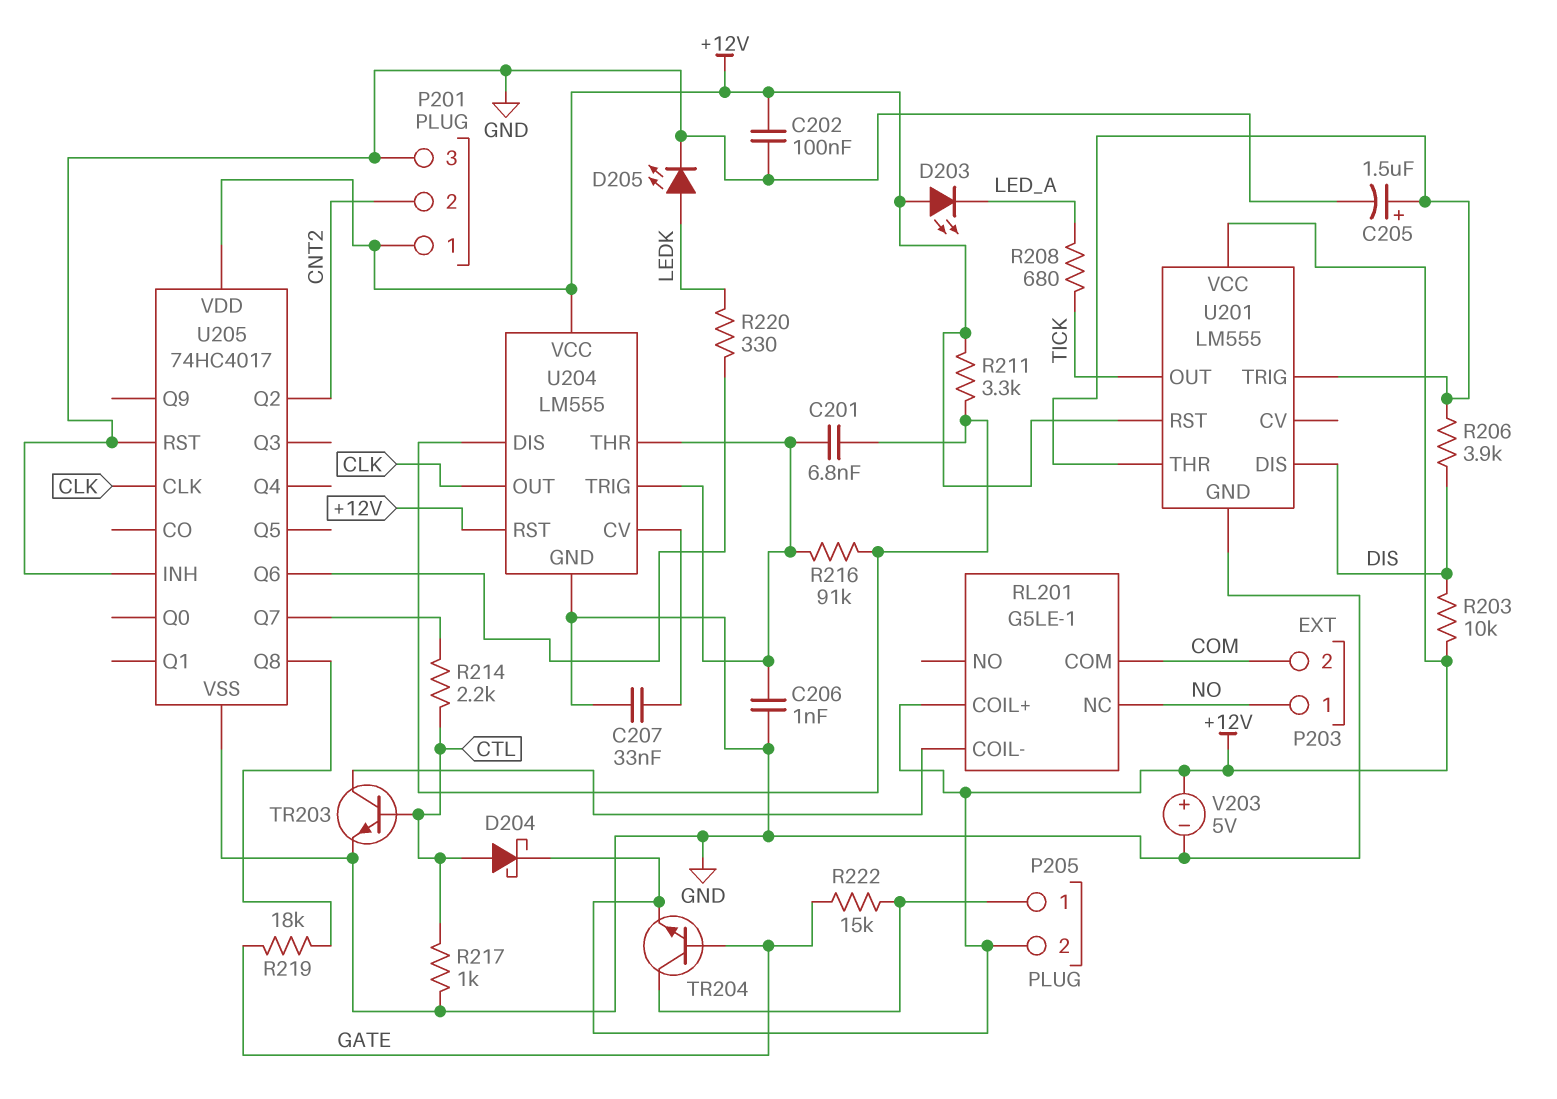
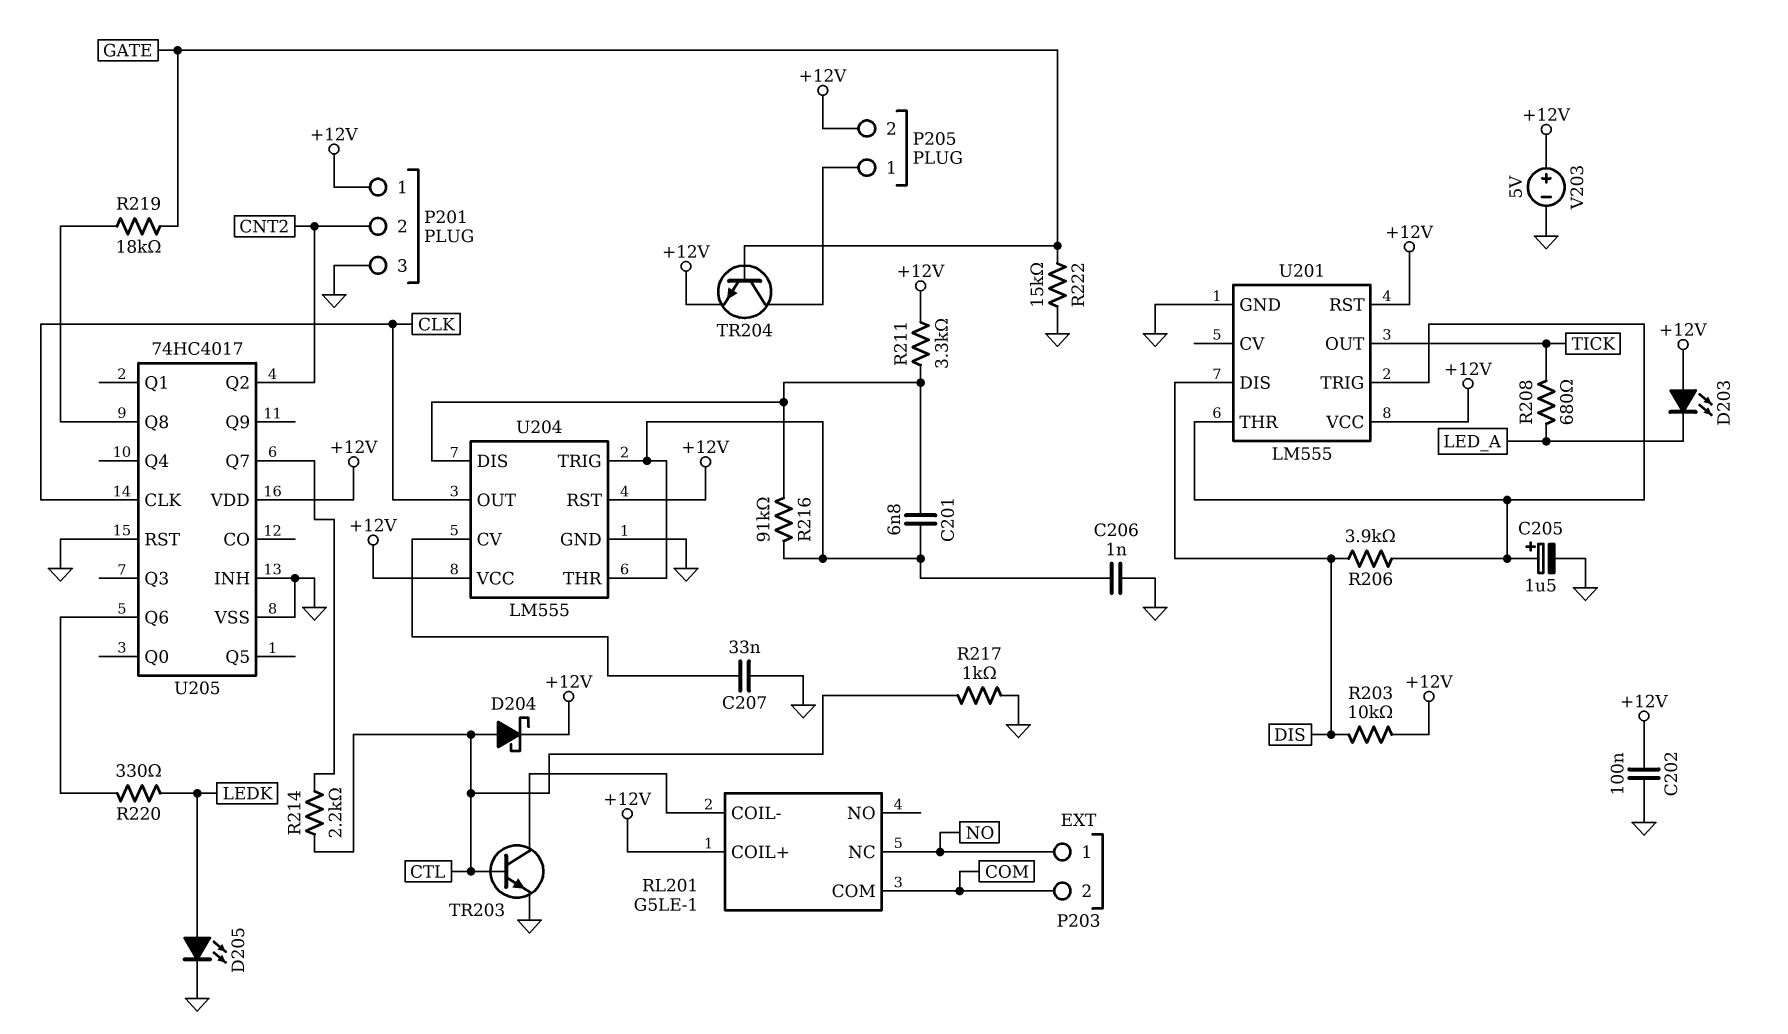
R222: 15k (GATE, P205/1) -> 15k (GATE, GND)

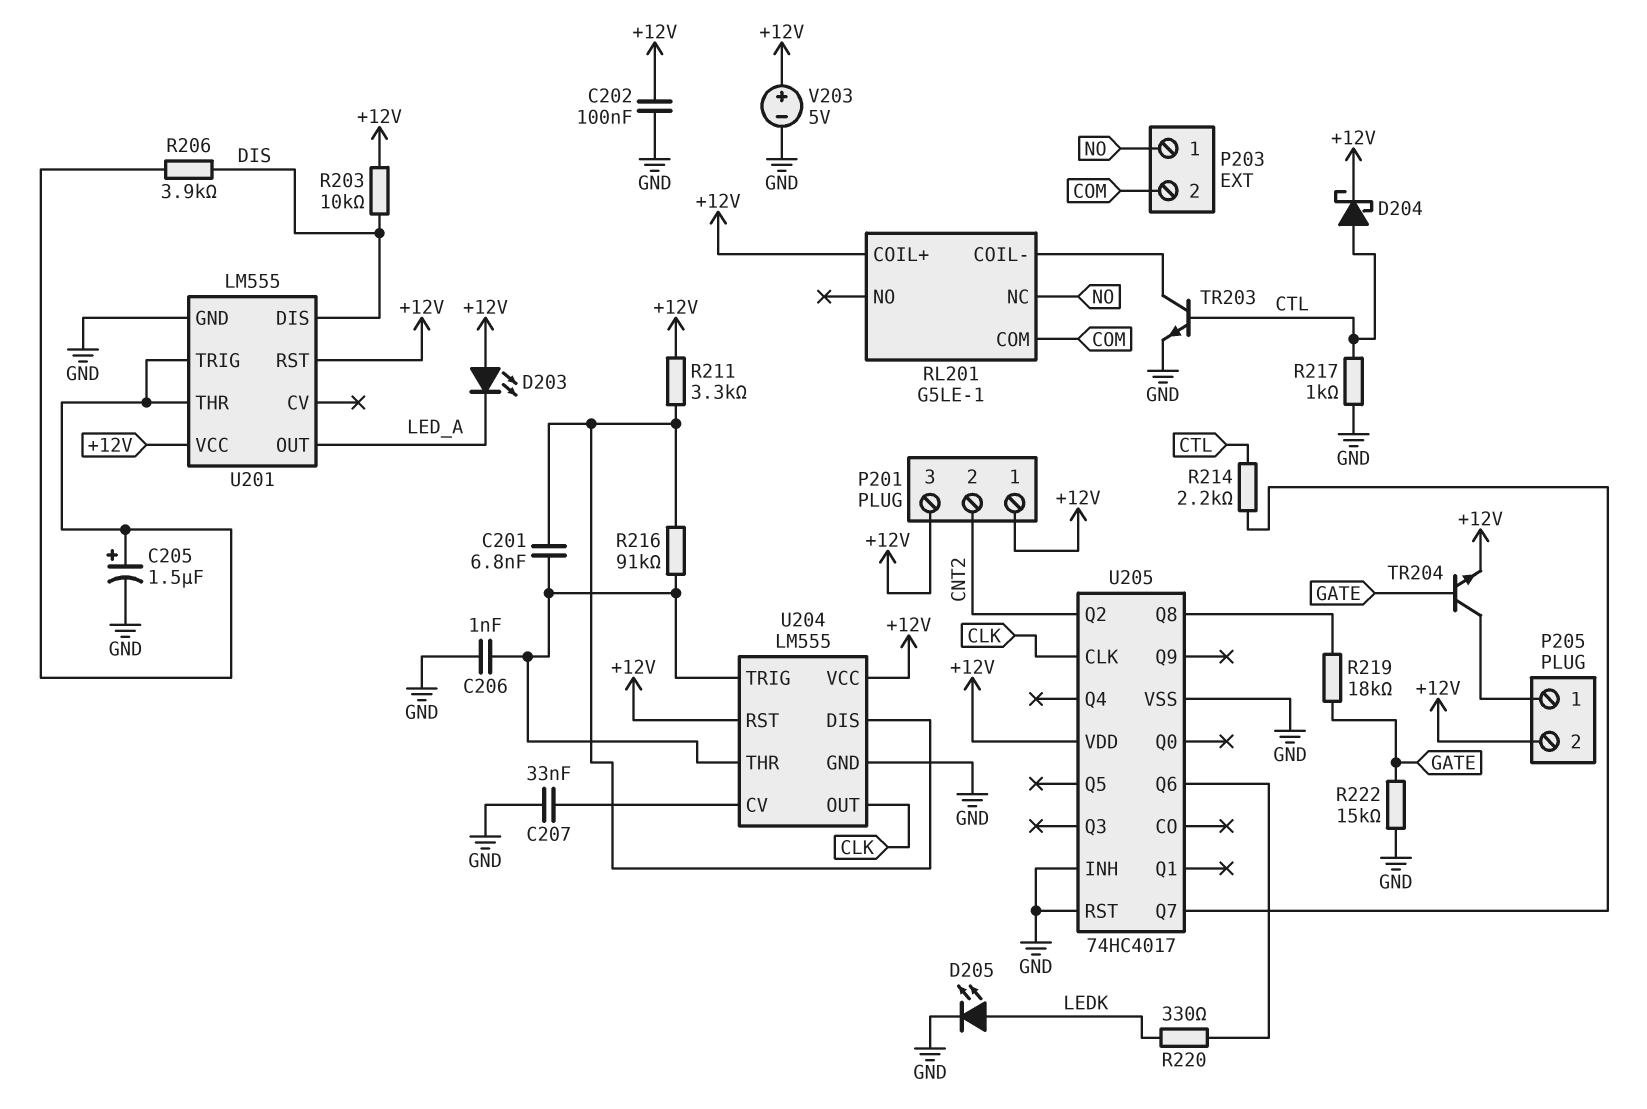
P201 pin 3: GND -> +12V
R208: 680 (LED_A, TICK) -> none
U201 pin OUT: TICK -> LED_A

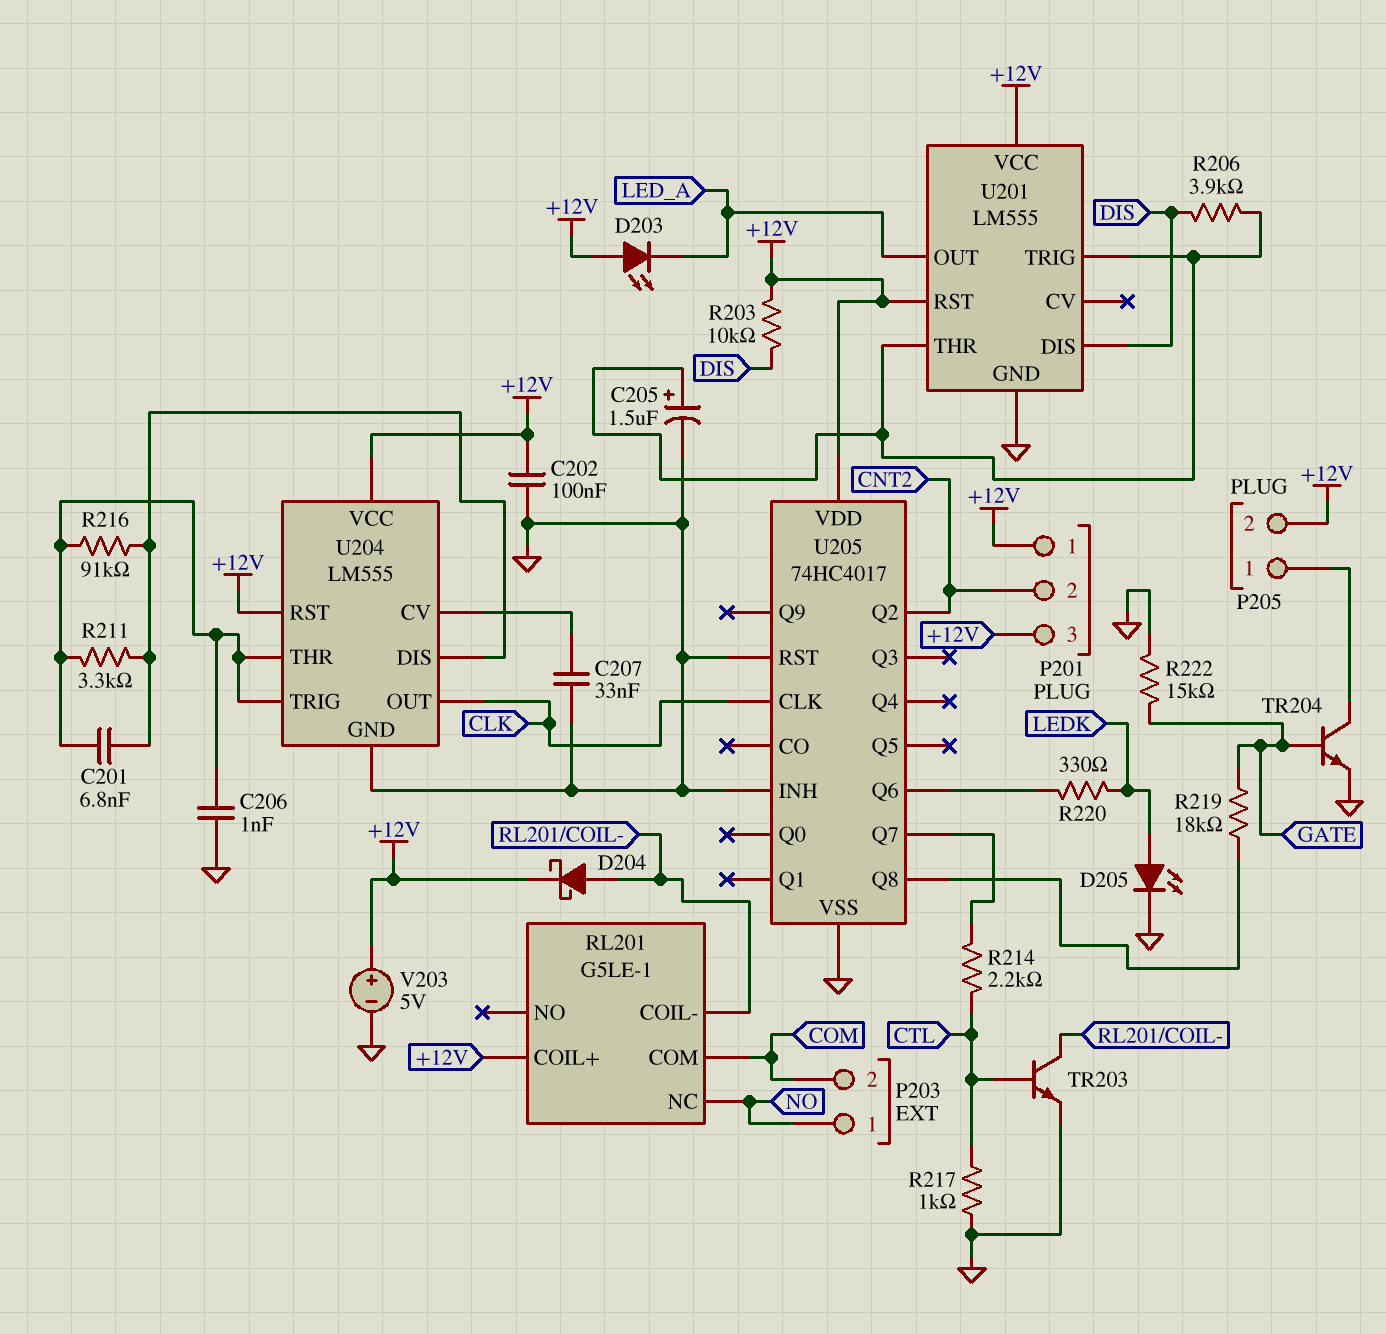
D204: schottky (A CTL, K +12V) -> schottky (A RL201/COIL-, K +12V)
R211: 3.3k (+12V, U204/DIS) -> 3.3k (U204/DIS, U204/THR)
TR204: NPN (B GATE, C P205/1, E +12V) -> NPN (B GATE, C P205/1, E GND)

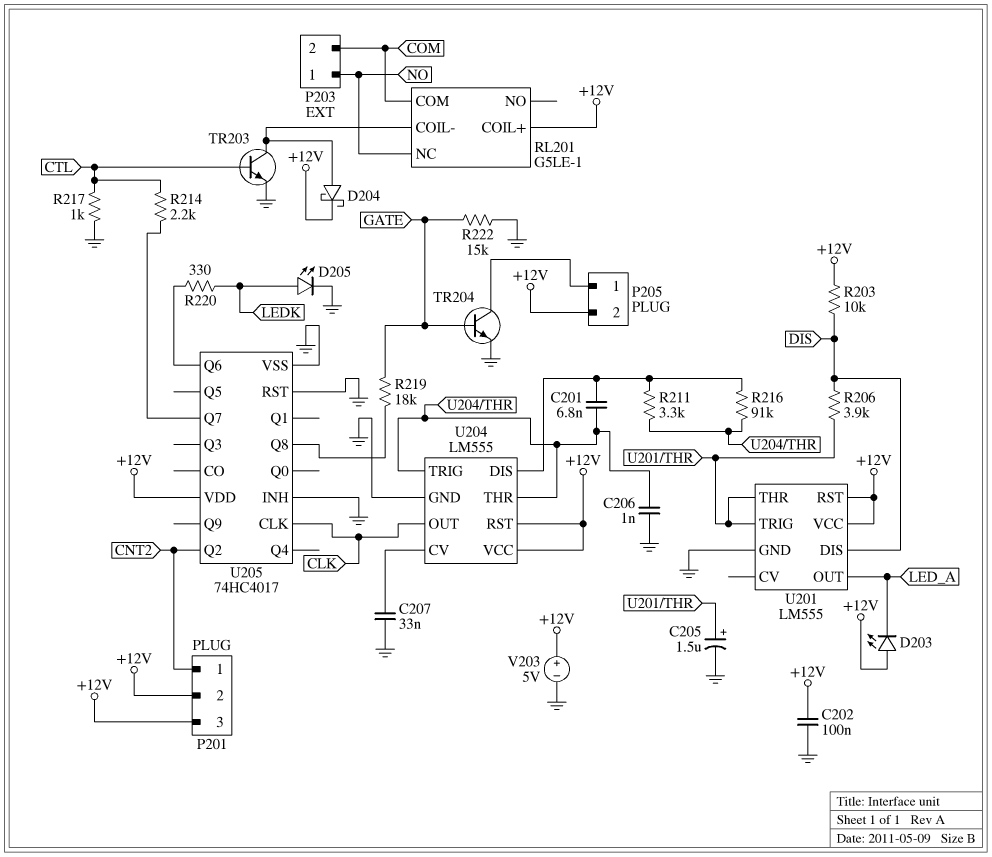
P201 pin 1: +12V -> CNT2
P201 pin 2: CNT2 -> +12V

